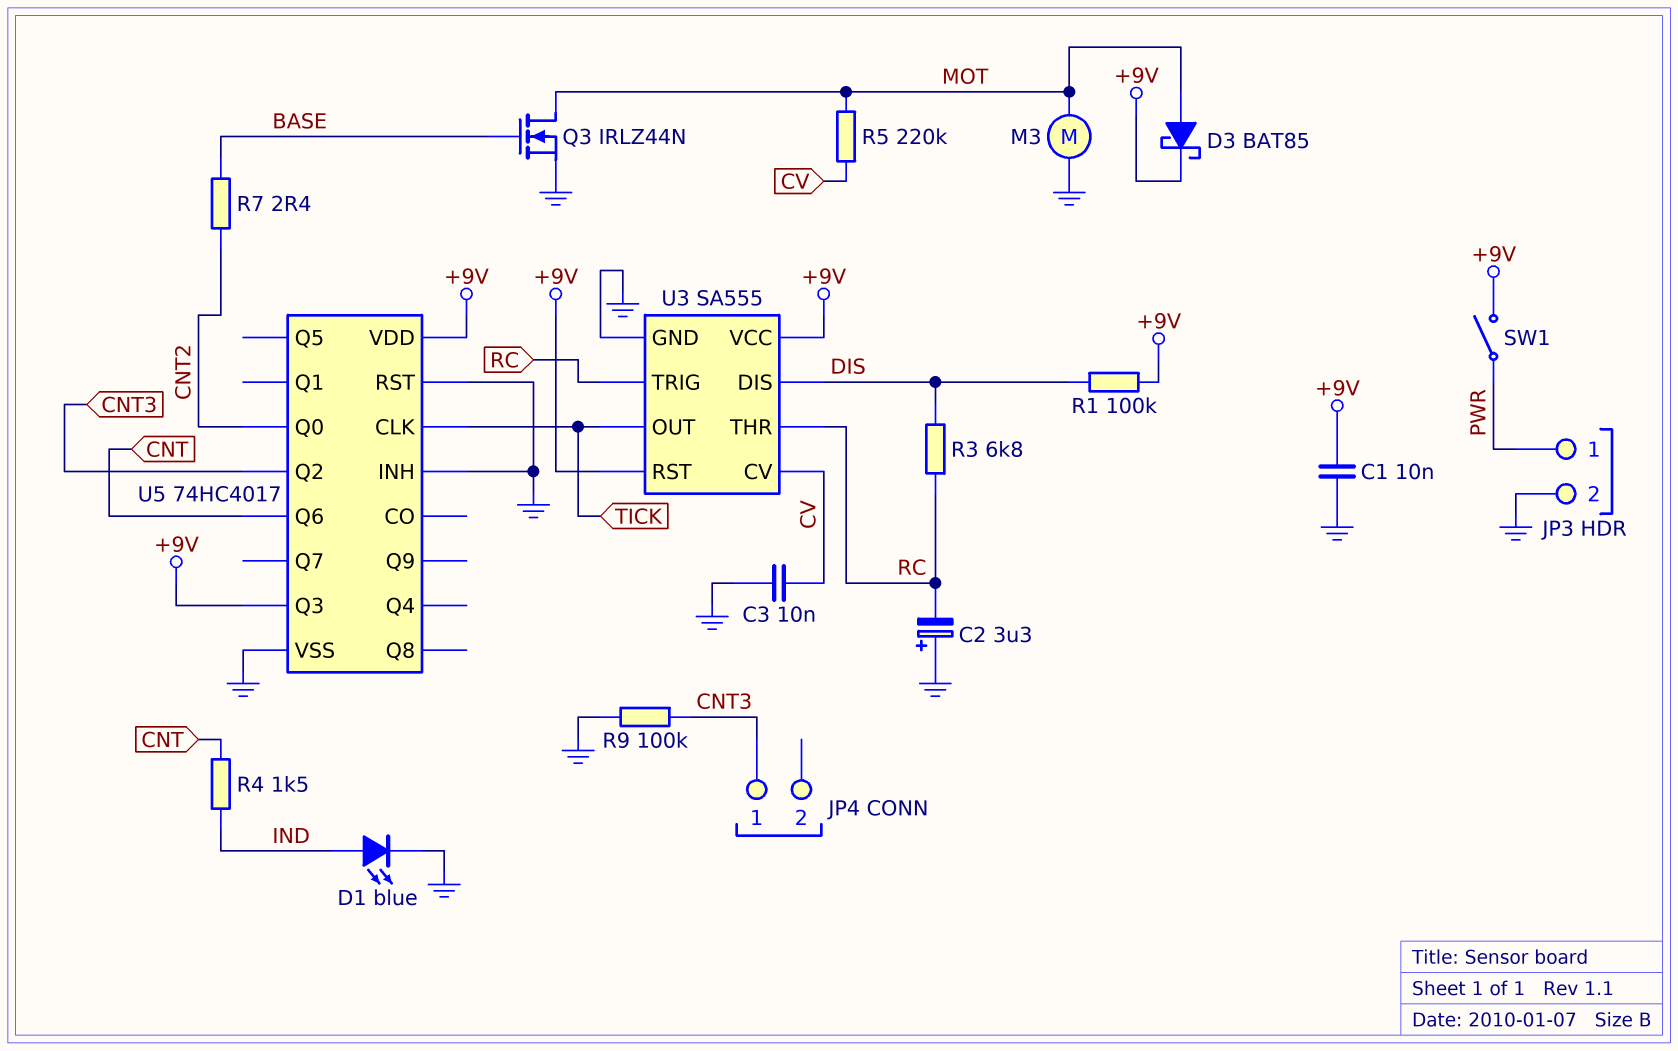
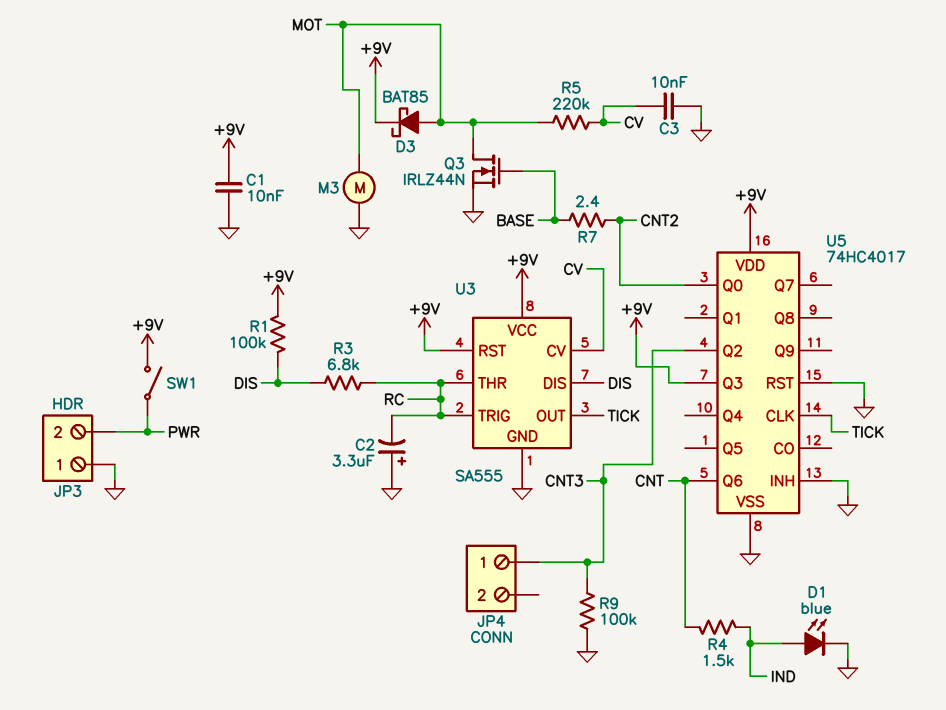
JP3 pin 1: PWR -> GND
JP3 pin 2: GND -> PWR

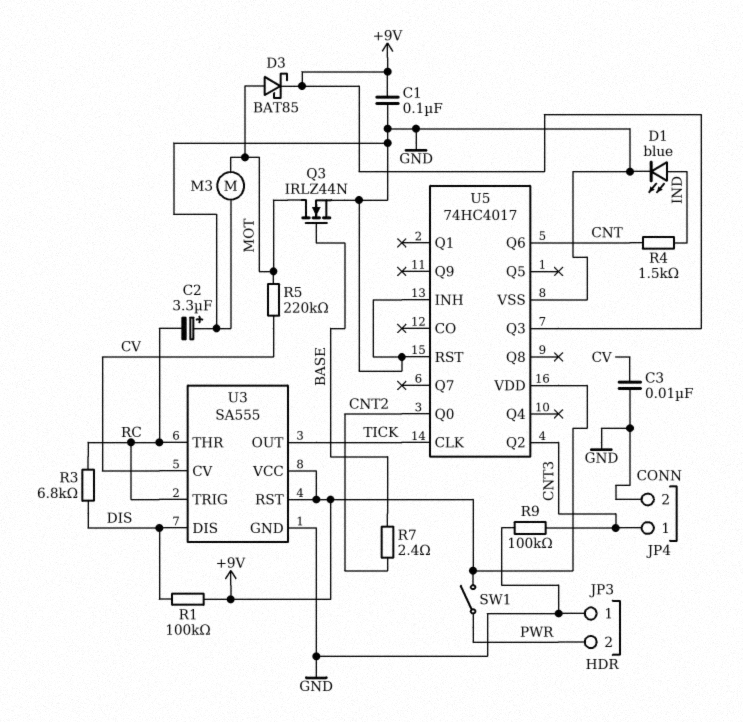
C1: 10nF (+9V, GND) -> 100nF (+9V, GND)
JP4 pin 2: none -> GND

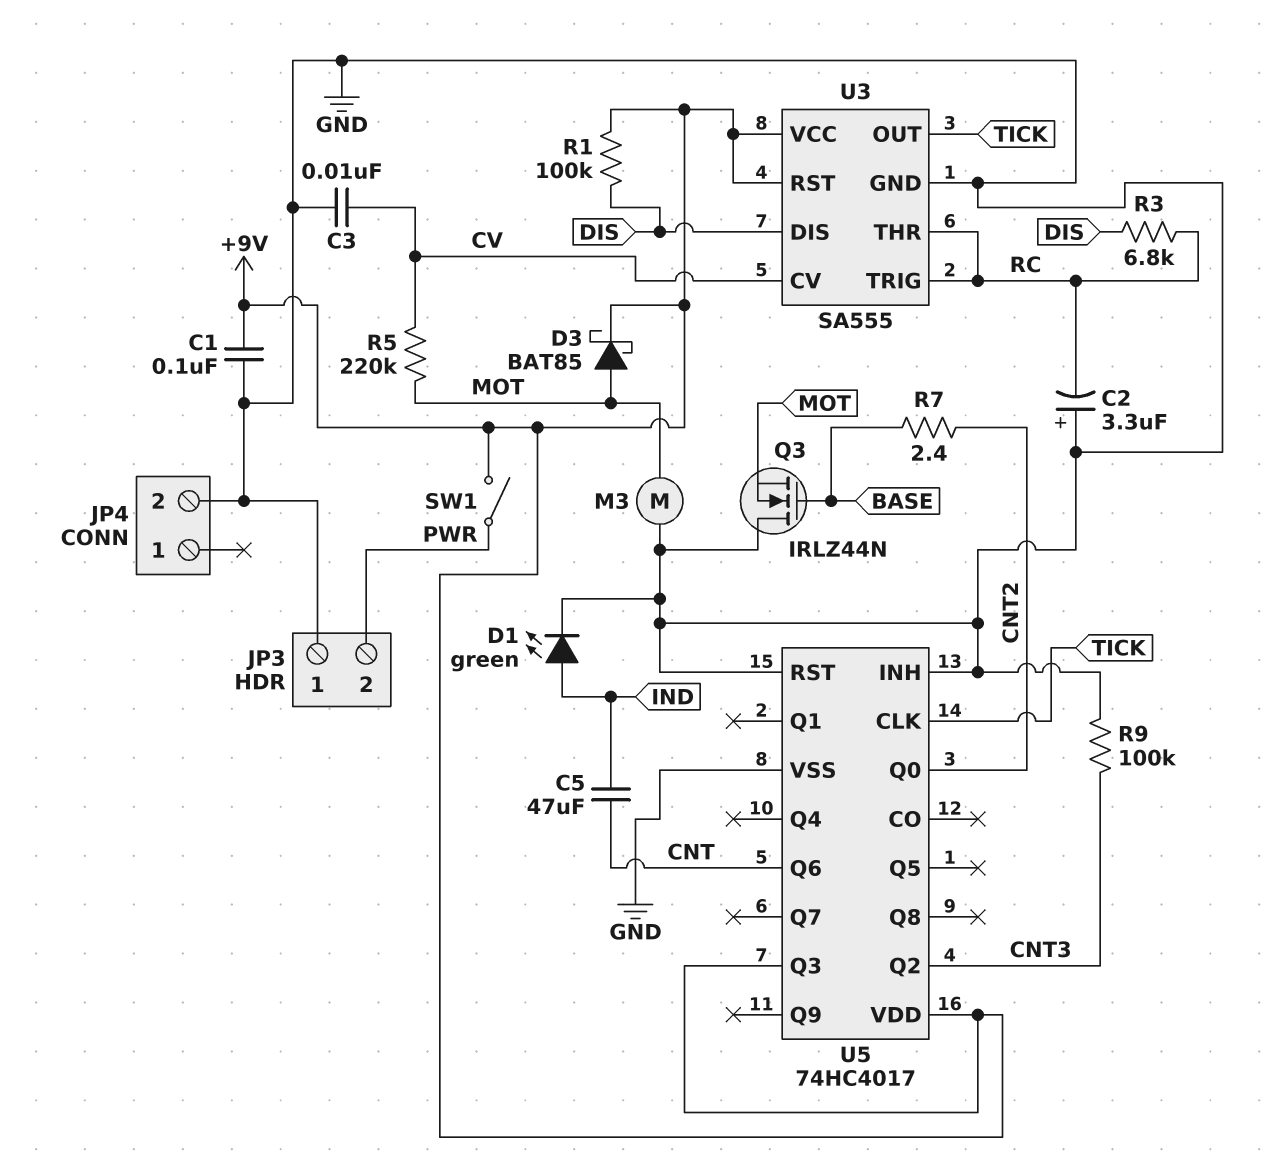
C5: none -> 47uF (CNT, IND)
D1: LED blue (A IND, K GND) -> LED green (A IND, K GND)
JP4 pin 1: CNT3 -> none
Q3: NMOS IRLZ44N (G BASE, D MOT, S GND) -> NMOS IRLZ44N (G BASE, D GND, S MOT)
R4: 1.5k (CNT, IND) -> none

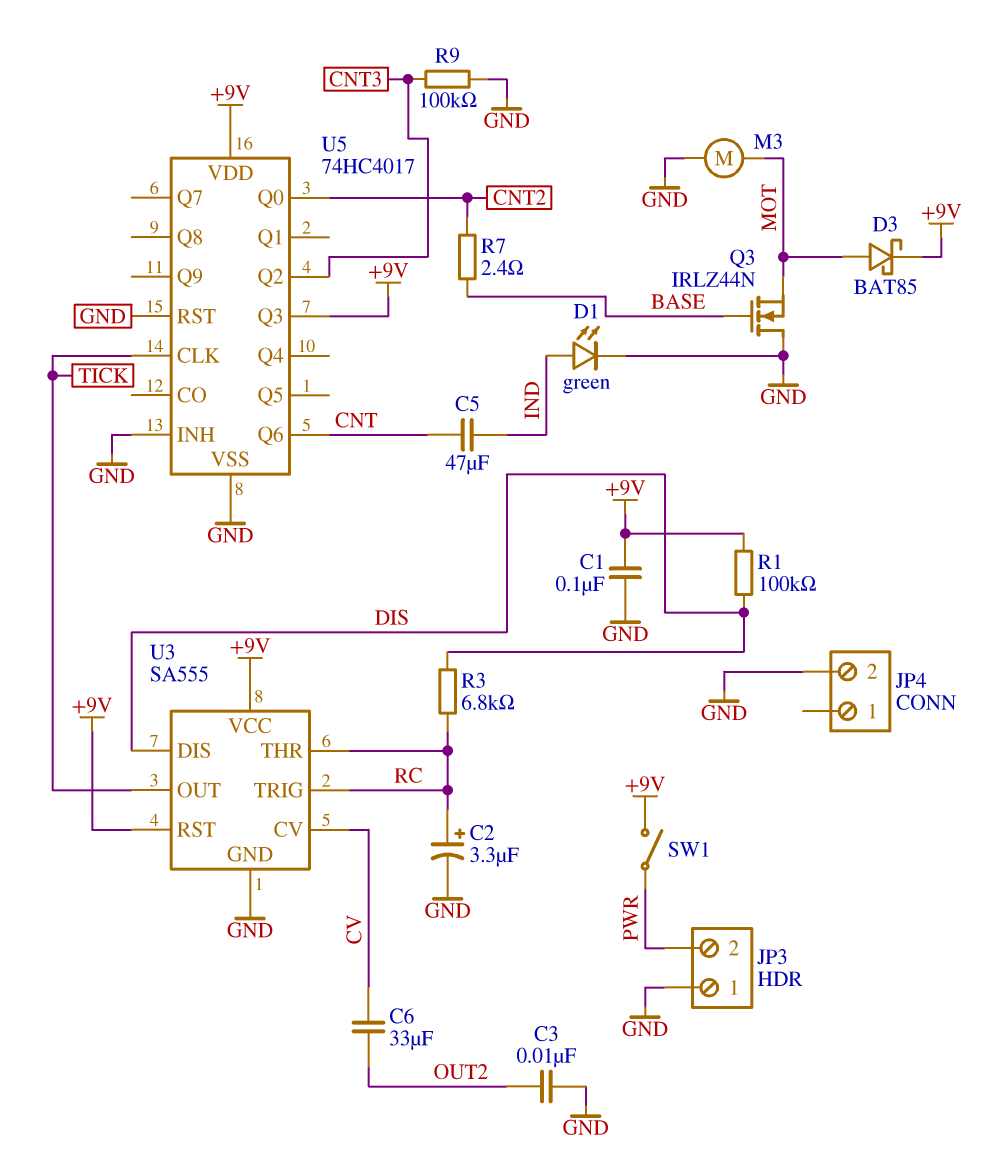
C2: 3.3uF (plus GND, minus RC) -> 3.3uF (plus RC, minus GND)
C3: 10nF (CV, GND) -> 10nF (GND, OUT2)
C6: none -> 33uF (CV, OUT2)
R5: 220k (CV, MOT) -> none

